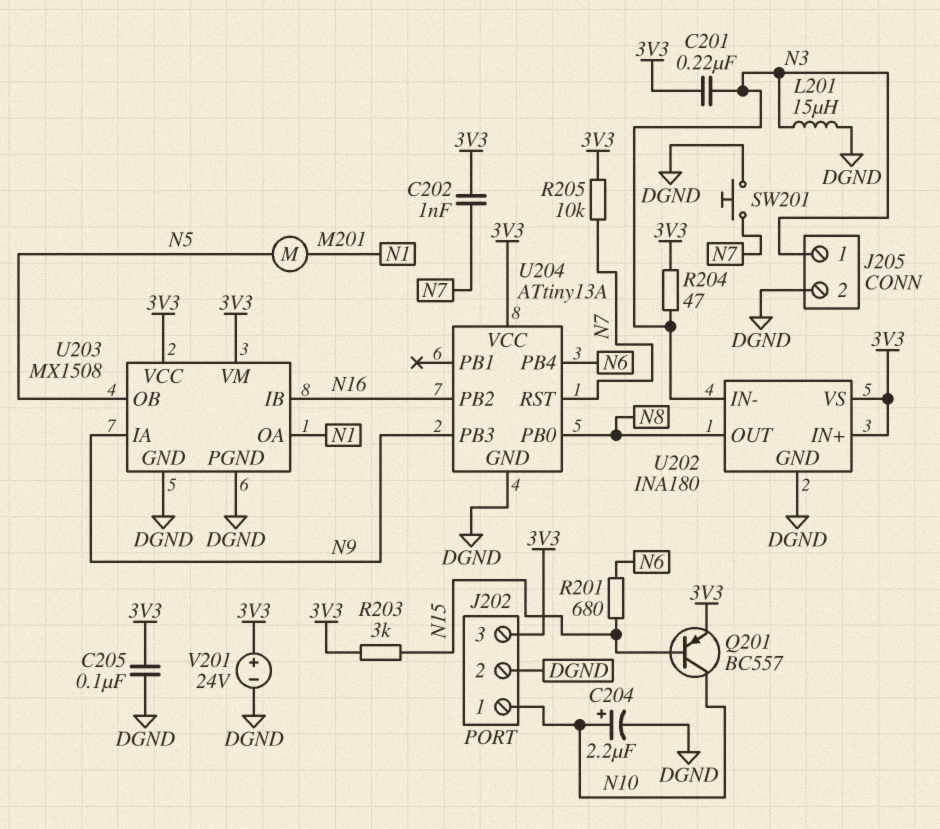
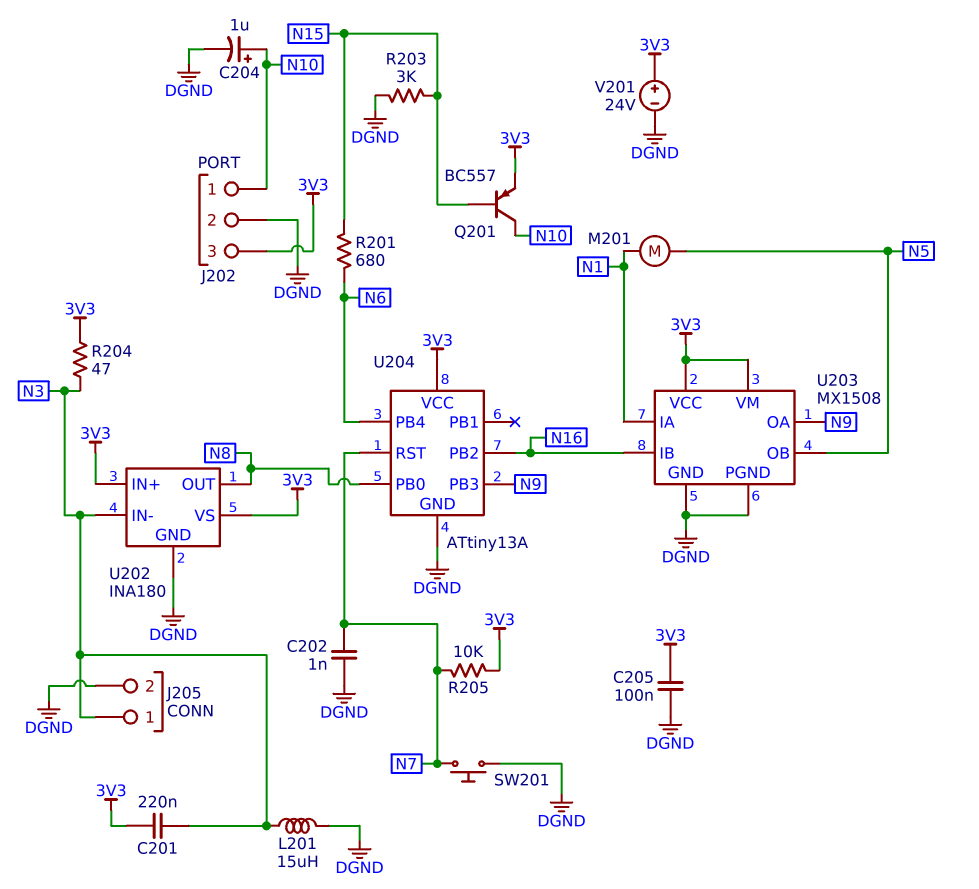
C202: 1nF (3V3, N7) -> 1nF (DGND, N7)
C204: 2.2uF (plus N10, minus DGND) -> 1uF (plus N10, minus DGND)
R203: 3k (3V3, N15) -> 3k (DGND, N15)
U203 pin IA: N9 -> N1
U203 pin OA: N1 -> N9

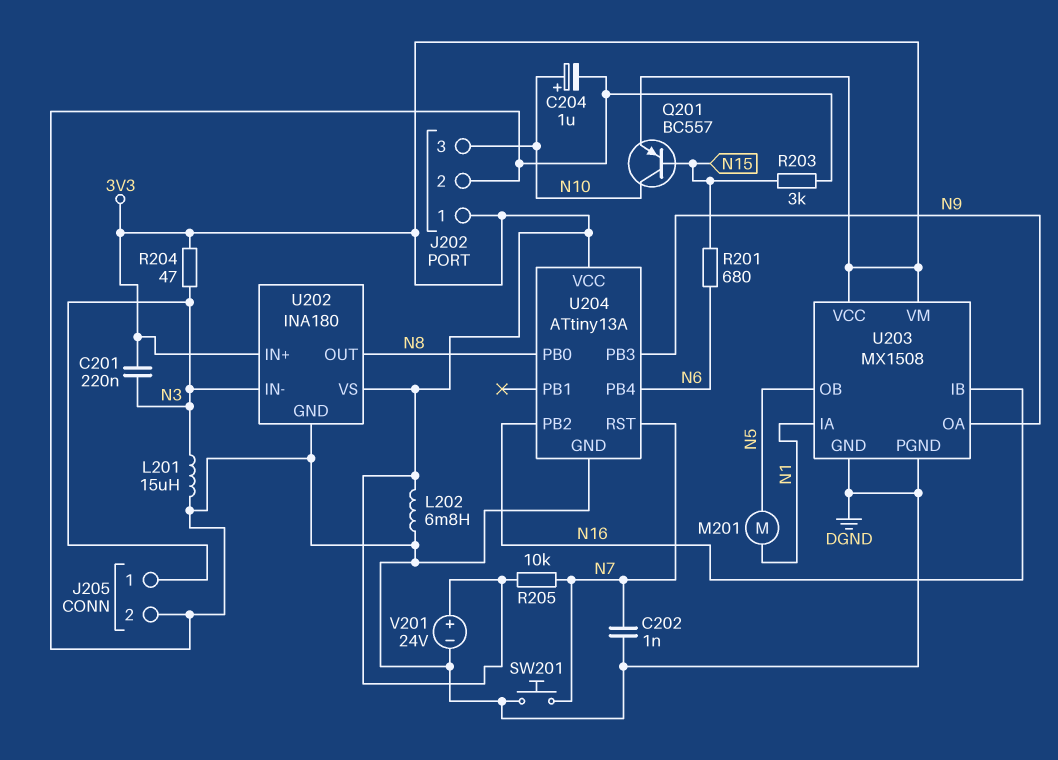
C205: 100nF (3V3, DGND) -> none
J202 pin 1: N10 -> 3V3
J202 pin 3: 3V3 -> N10
L202: none -> 6.8mH (3V3, DGND)

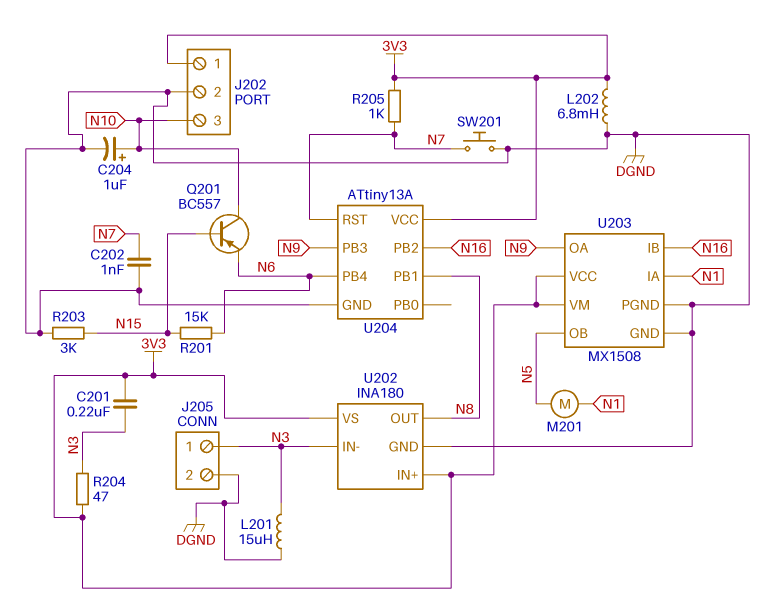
Q201: PNP BC557 (B N15, C N10, E 3V3) -> PNP BC557 (B N15, C N10, E N6)
R201: 680 (N6, N15) -> 15k (N6, N15)
R205: 10k (3V3, N7) -> 1k (3V3, N7)
U204 pin PB0: N8 -> none
U204 pin PB1: none -> N8
V201: 24V (plus 3V3, minus DGND) -> none

